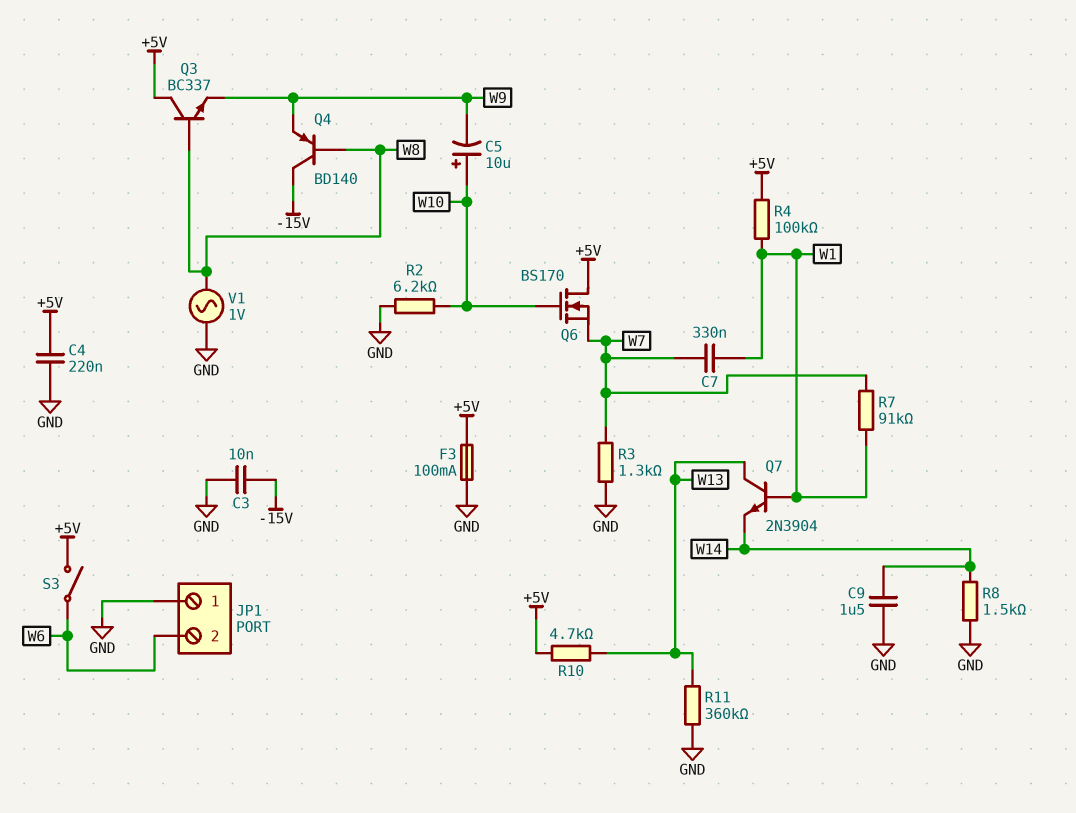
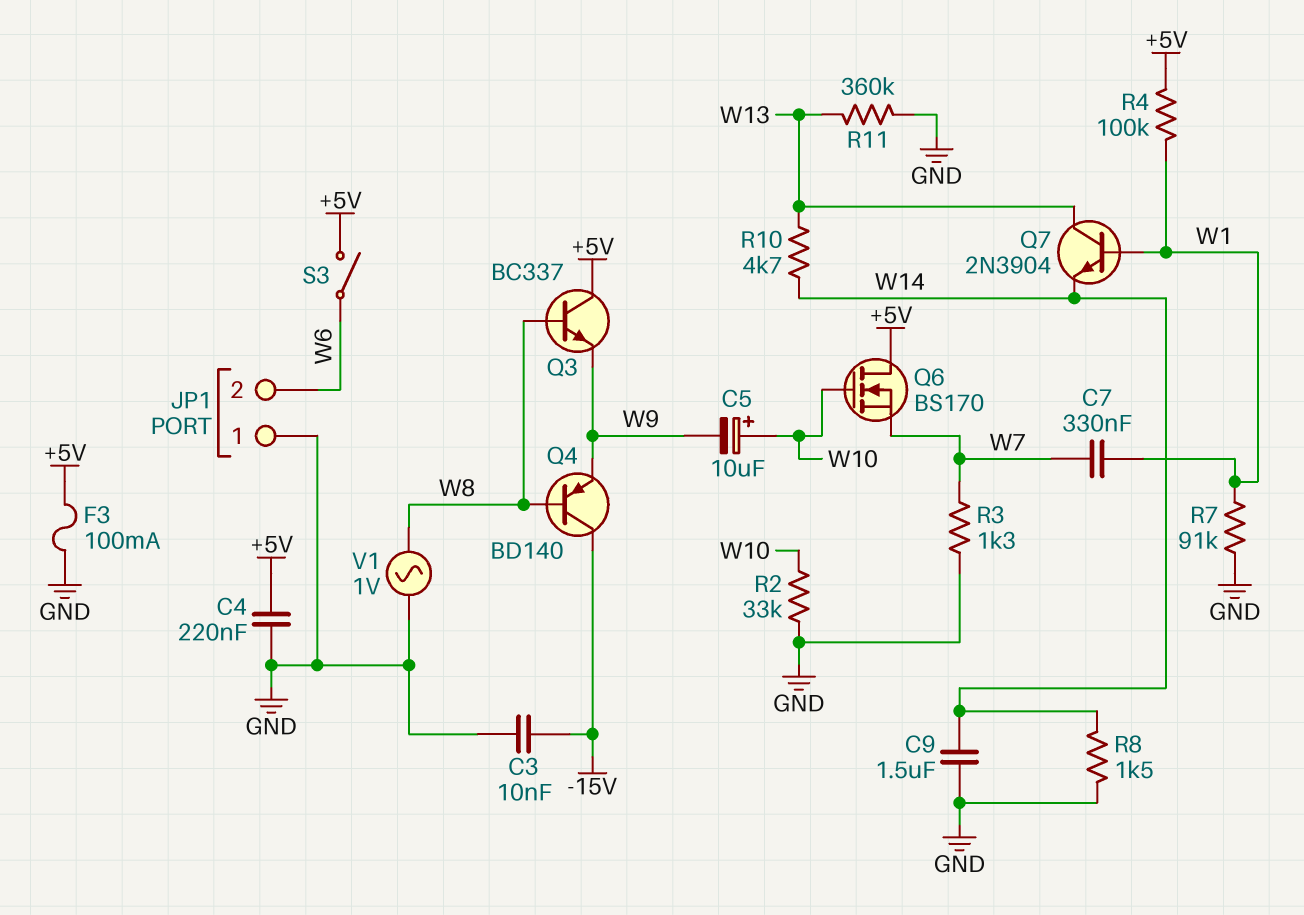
R2: 6.2k (GND, W10) -> 33k (GND, W10)
R7: 91k (W1, W7) -> 91k (GND, W1)
R10: 4.7k (+5V, W13) -> 4.7k (W13, W14)

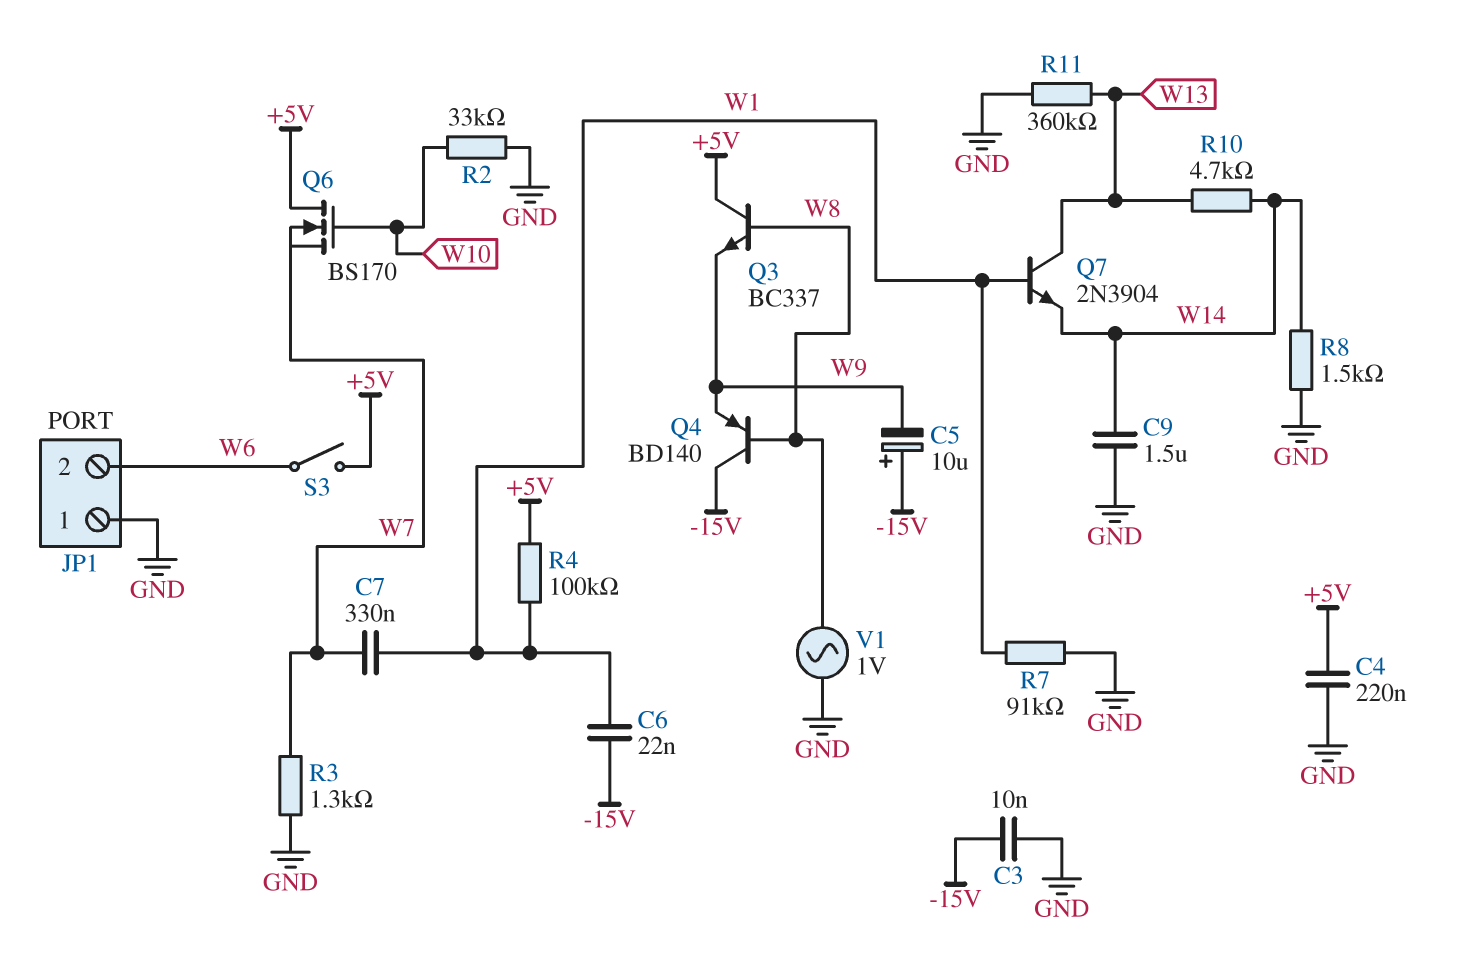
C5: 10uF (plus W10, minus W9) -> 10uF (plus -15V, minus W9)
C6: none -> 22nF (-15V, W1)
F3: 100mA (+5V, GND) -> none

